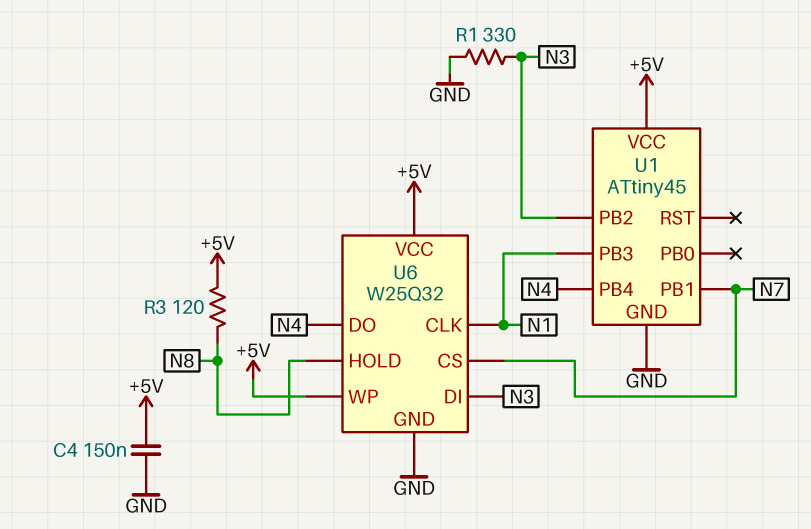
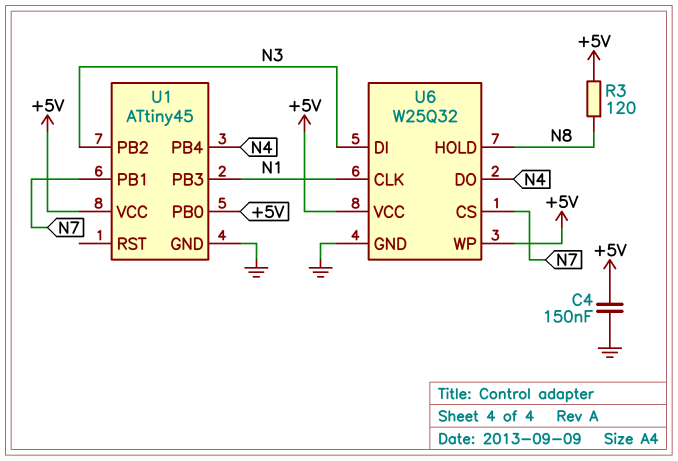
R1: 330 (GND, N3) -> none
U1 pin PB0: none -> +5V

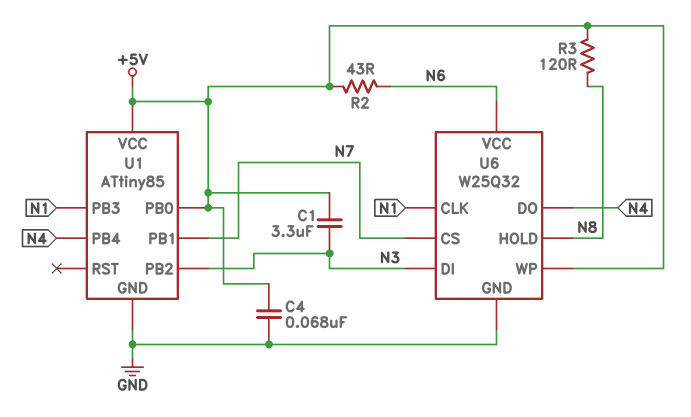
C1: none -> 3.3uF (+5V, N3)
C4: 150nF (+5V, GND) -> 68nF (+5V, GND)
R2: none -> 43 (+5V, N6)
U1: ATtiny45 -> ATtiny85
U6 pin VCC: +5V -> N6

